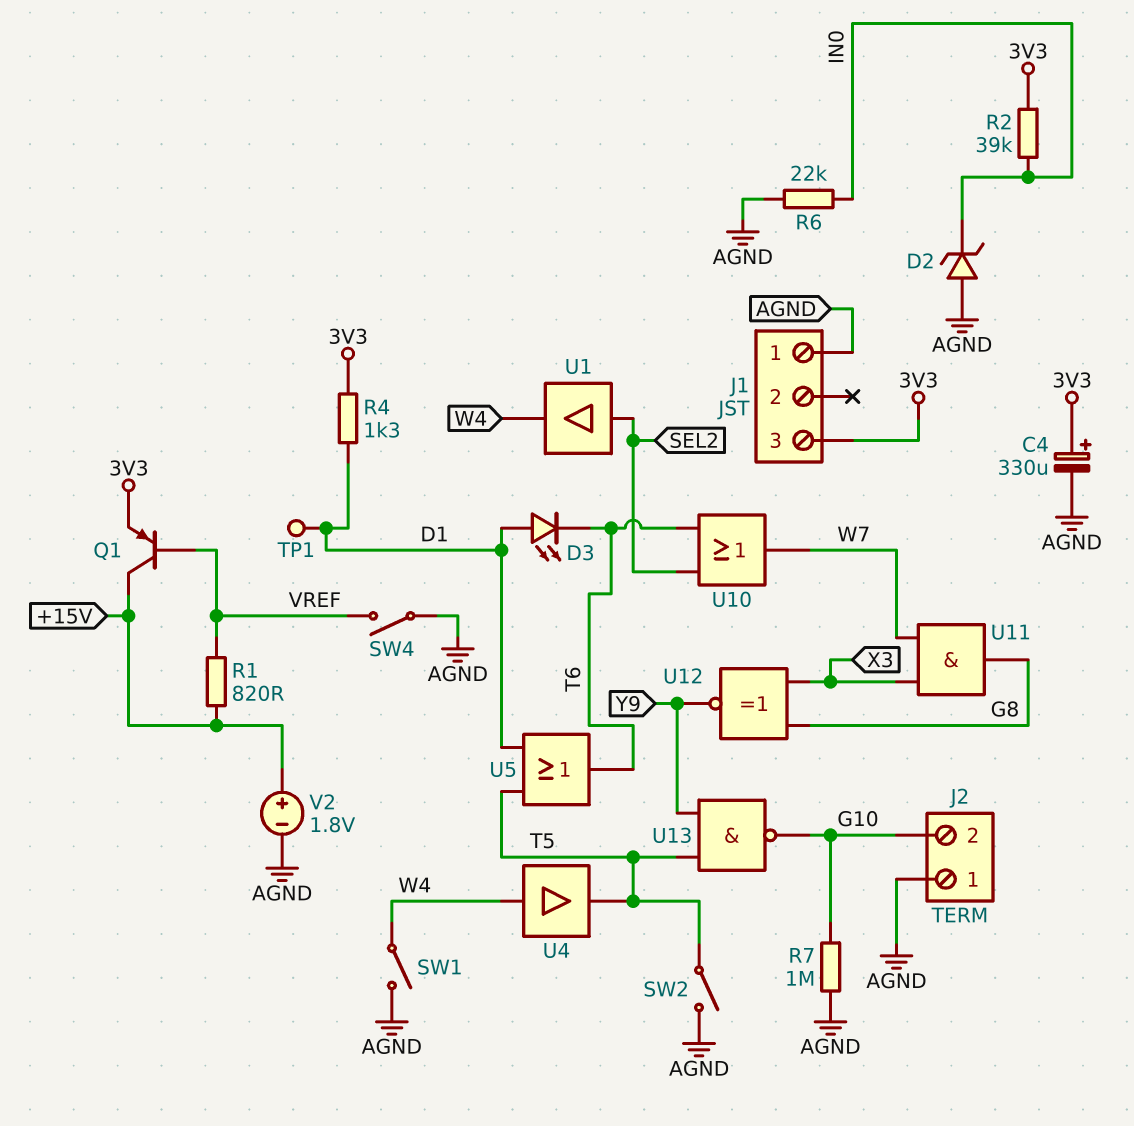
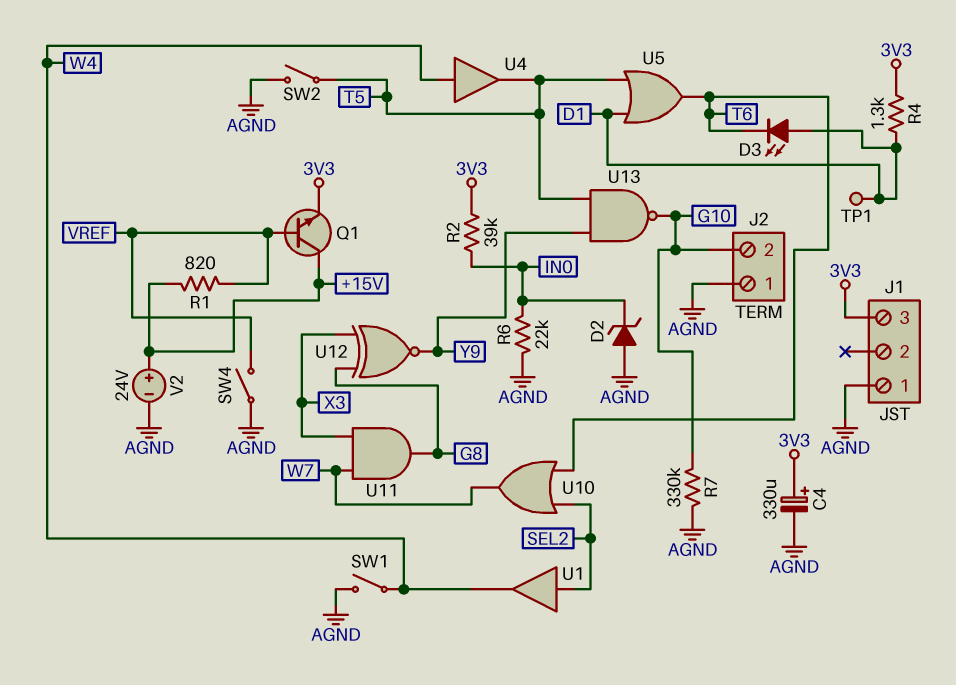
Q1: PNP (B VREF, C +15V, E 3V3) -> NPN (B VREF, C +15V, E 3V3)
R7: 1M (AGND, G10) -> 330k (AGND, G10)
V2: 1.8V (plus +15V, minus AGND) -> 24V (plus +15V, minus AGND)

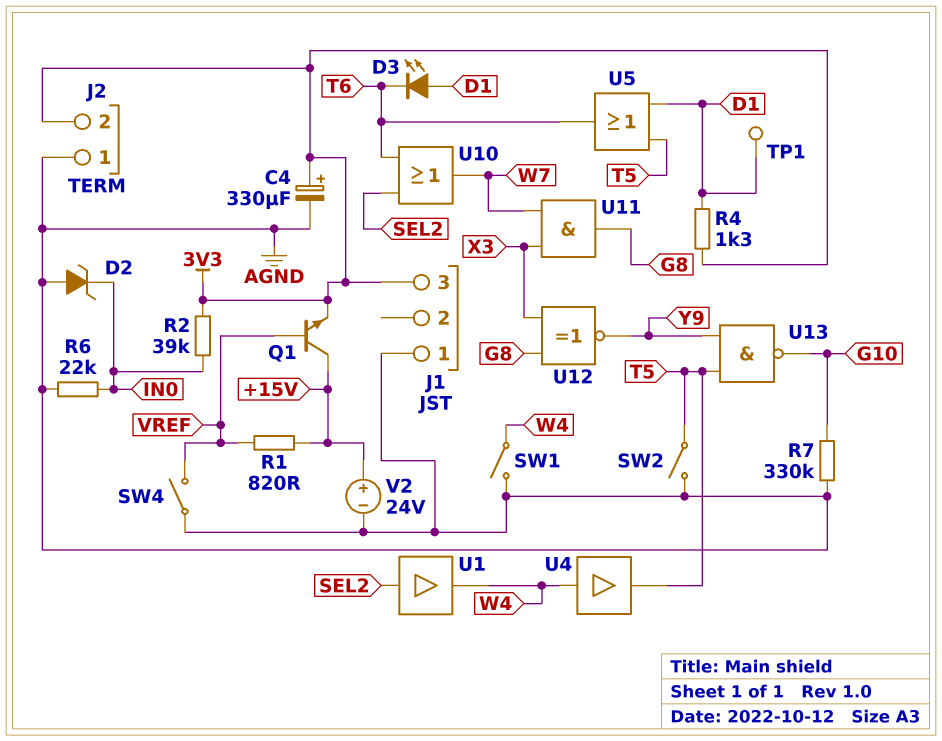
J2 pin 2: G10 -> 3V3

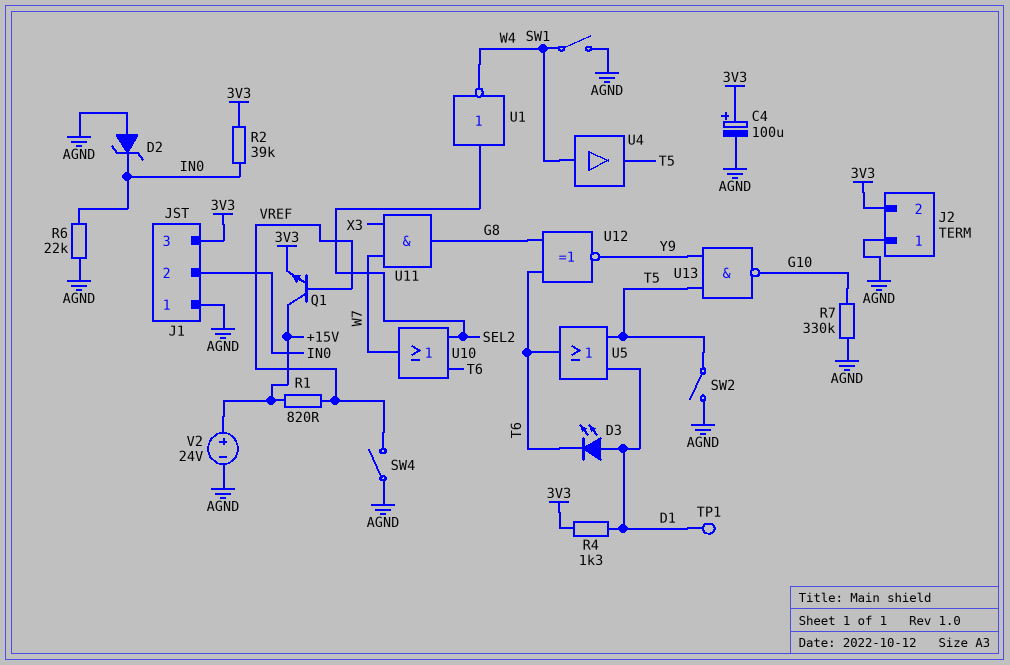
C4: 330uF (plus 3V3, minus AGND) -> 100uF (plus 3V3, minus AGND)
J1 pin 2: none -> IN0
U1: buffer (in SEL2, out W4) -> NOT (in SEL2, out W4)
U12: XNOR (in G8, in X3, out Y9) -> XNOR (in G8, in T6, out Y9)

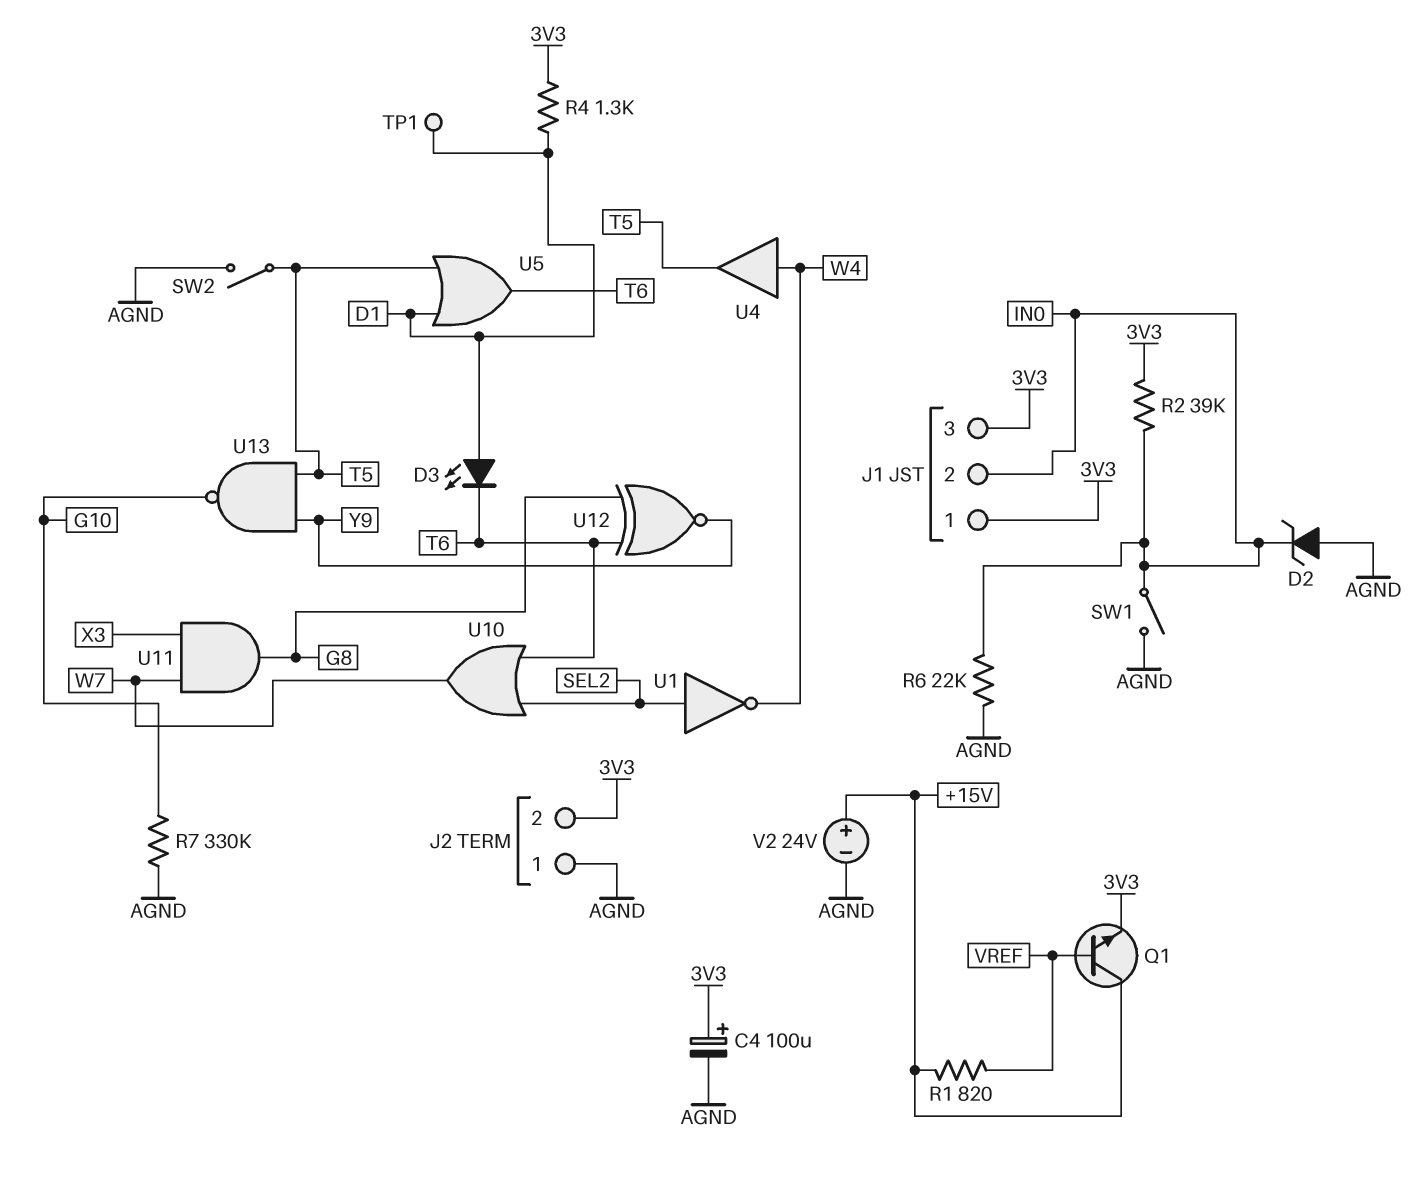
J1 pin 1: AGND -> 3V3
SW1: switch (AGND, W4) -> switch (AGND, IN0)
SW4: switch (AGND, VREF) -> none

